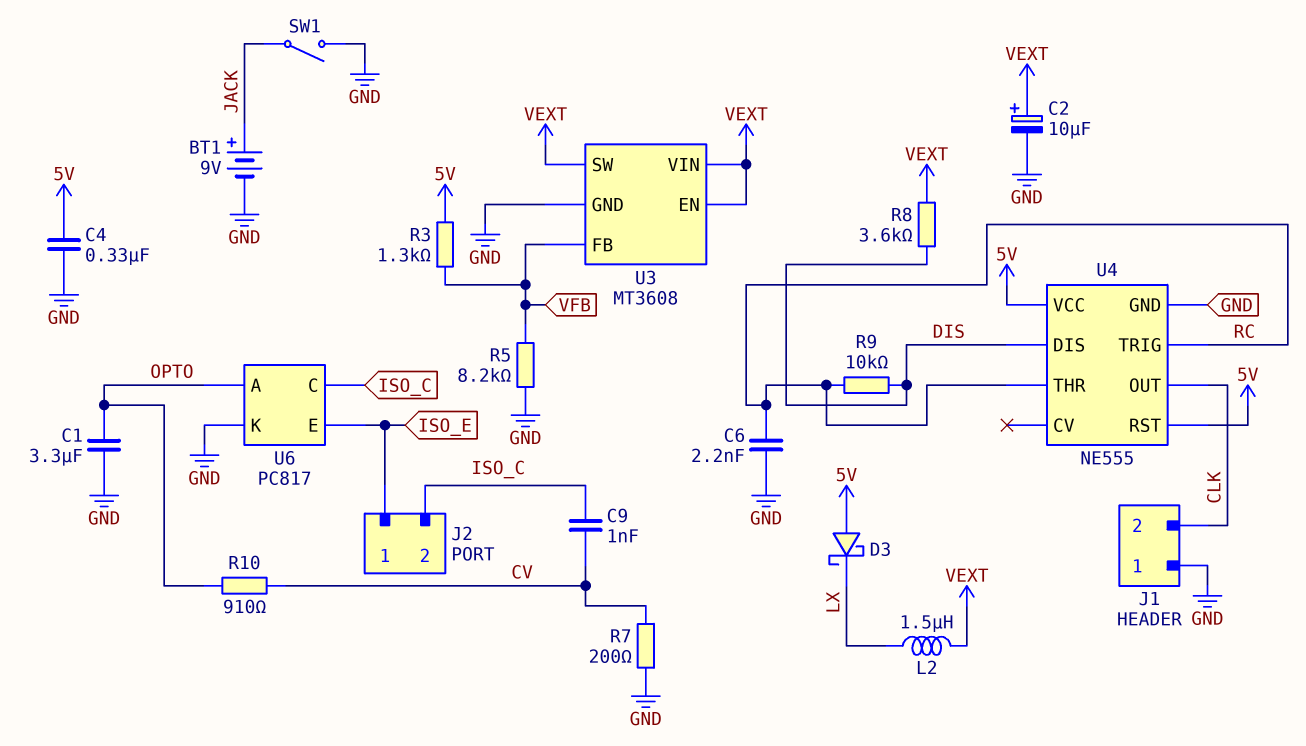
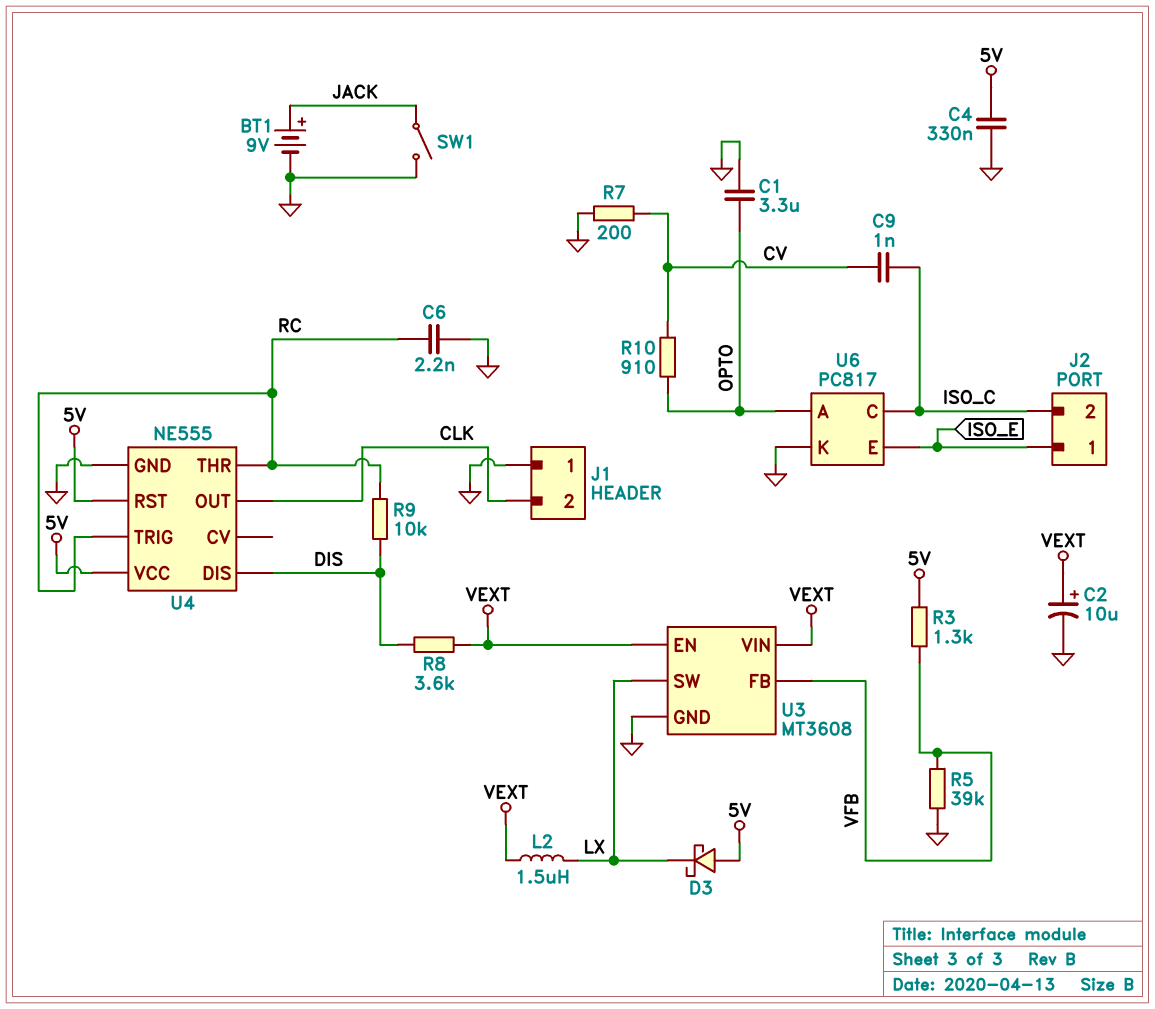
R5: 8.2k (GND, VFB) -> 39k (GND, VFB)
U3 pin SW: VEXT -> LX

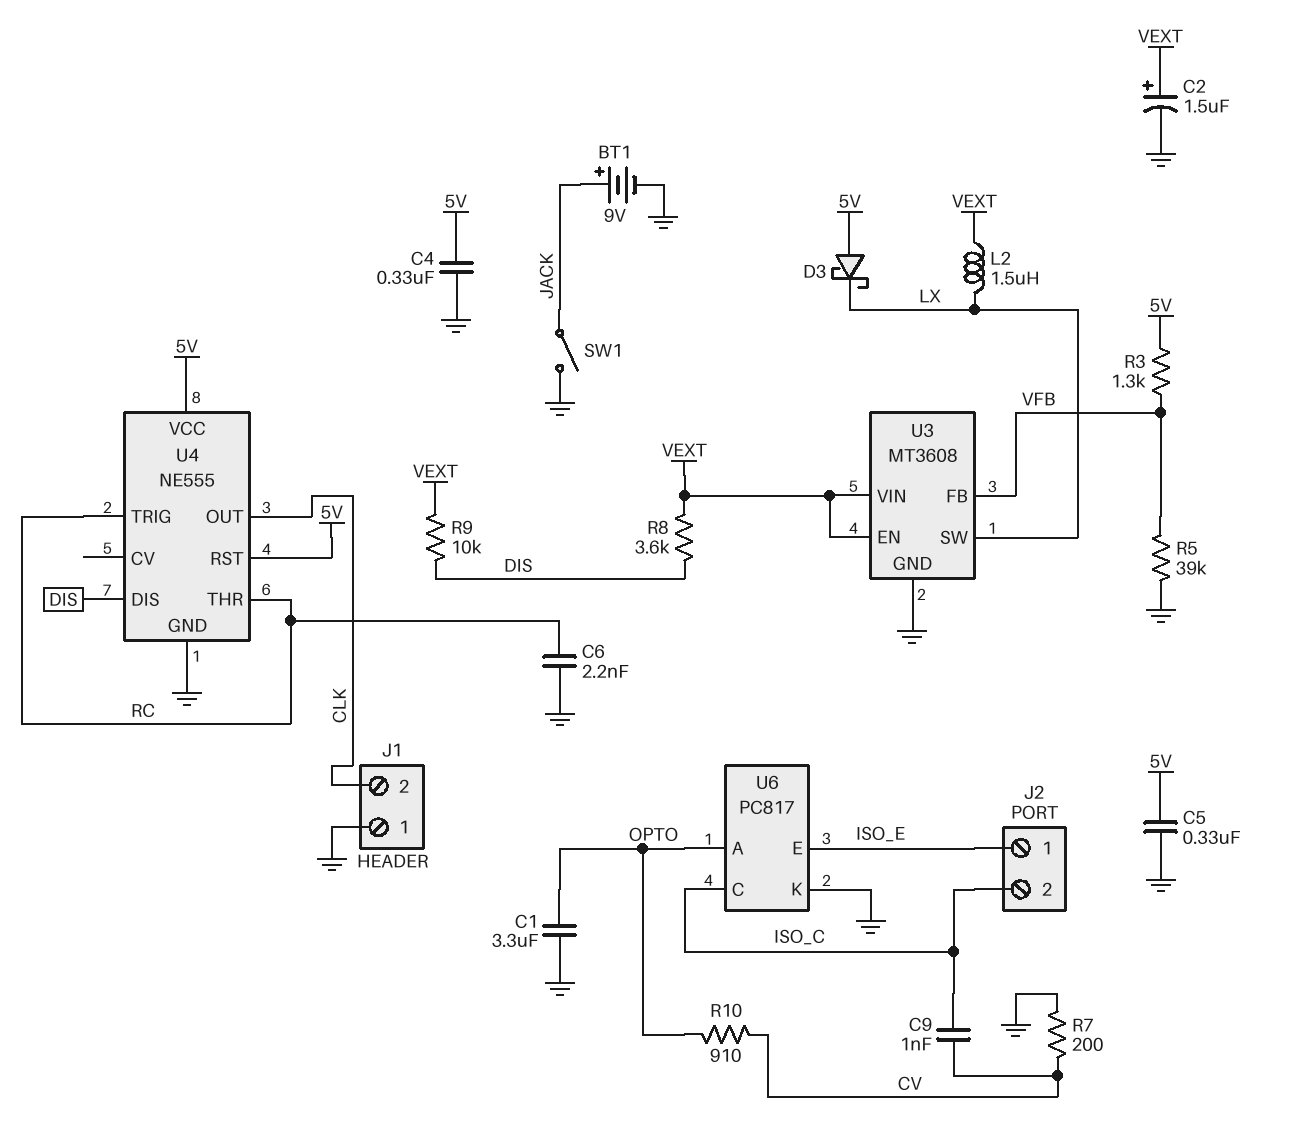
C2: 10uF (plus VEXT, minus GND) -> 1.5uF (plus VEXT, minus GND)
C5: none -> 330nF (5V, GND)
R9: 10k (DIS, RC) -> 10k (DIS, VEXT)

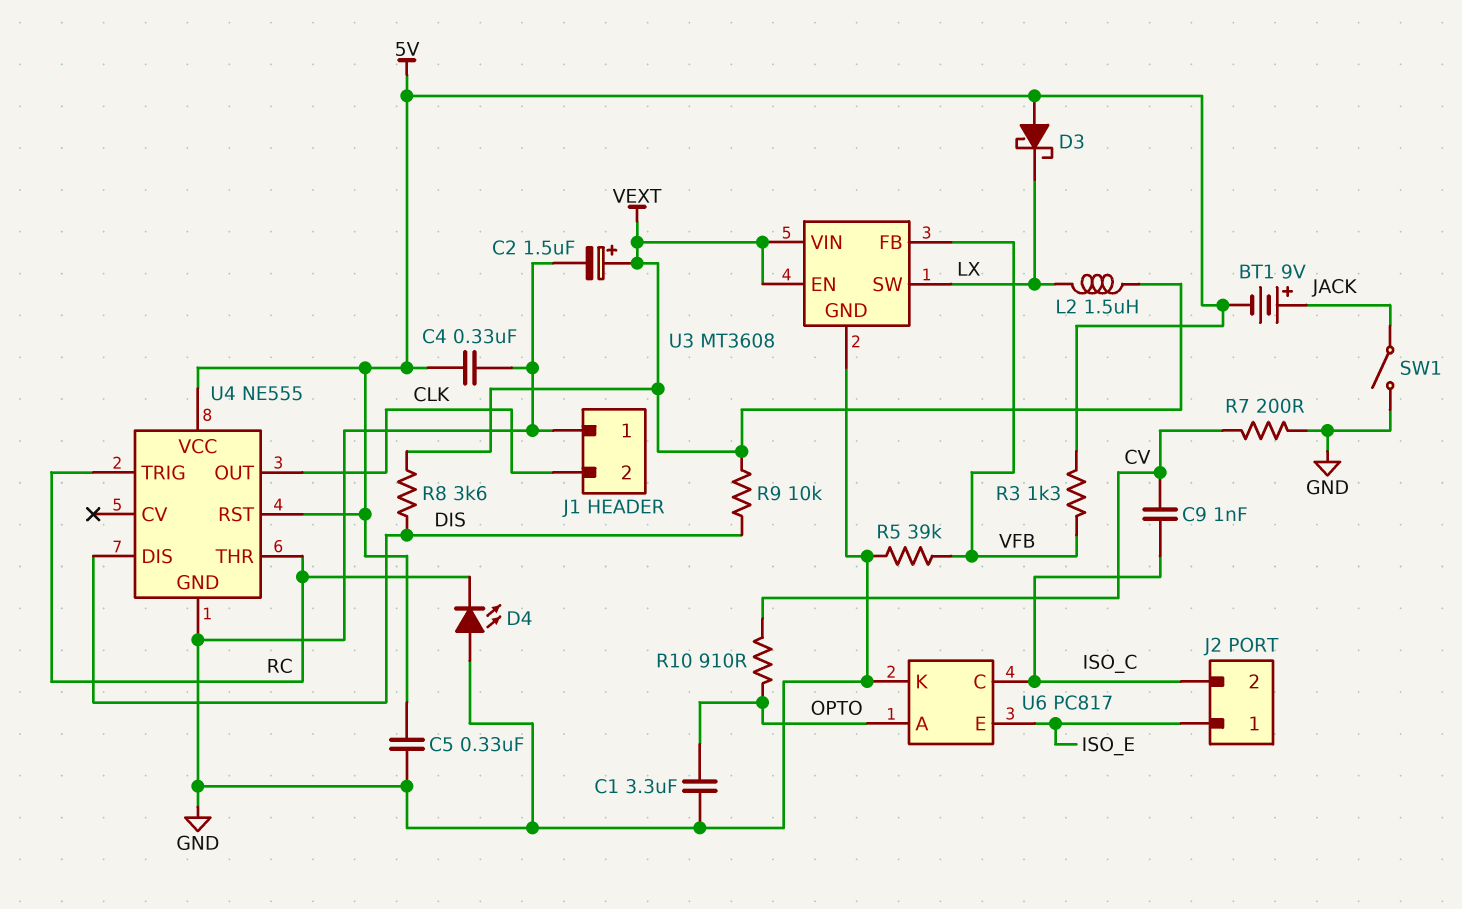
BT1: 9V (plus JACK, minus GND) -> 9V (plus JACK, minus 5V)
C6: 2.2nF (GND, RC) -> none
D4: none -> LED (A GND, K RC)

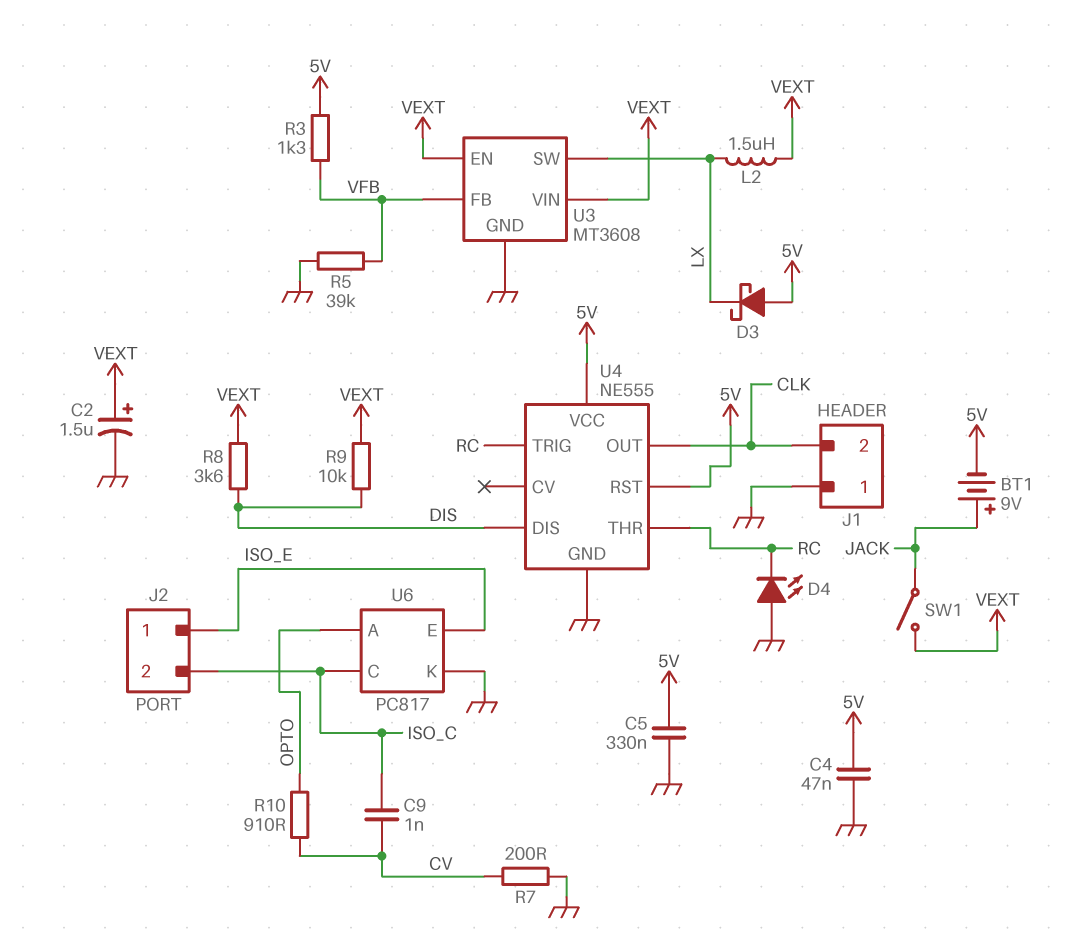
C1: 3.3uF (GND, OPTO) -> none
C4: 330nF (5V, GND) -> 47nF (5V, GND)
SW1: switch (GND, JACK) -> switch (JACK, VEXT)

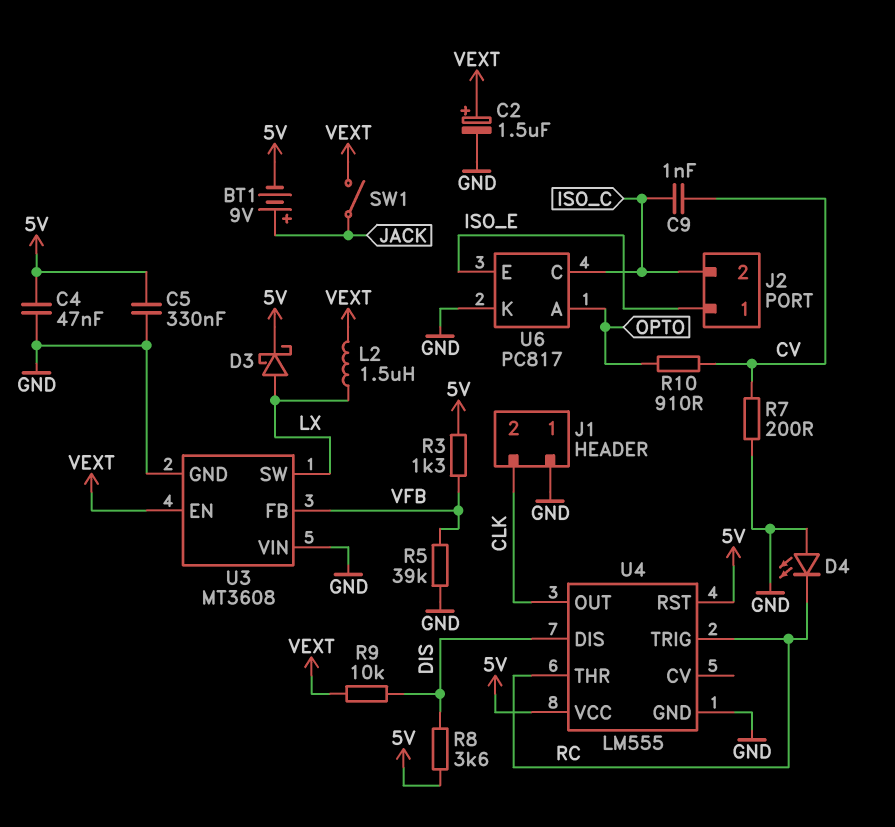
D3: schottky (A 5V, K LX) -> schottky (A LX, K 5V)
R8: 3.6k (DIS, VEXT) -> 3.6k (5V, DIS)
U3 pin VIN: VEXT -> GND
U4: NE555 -> LM555

